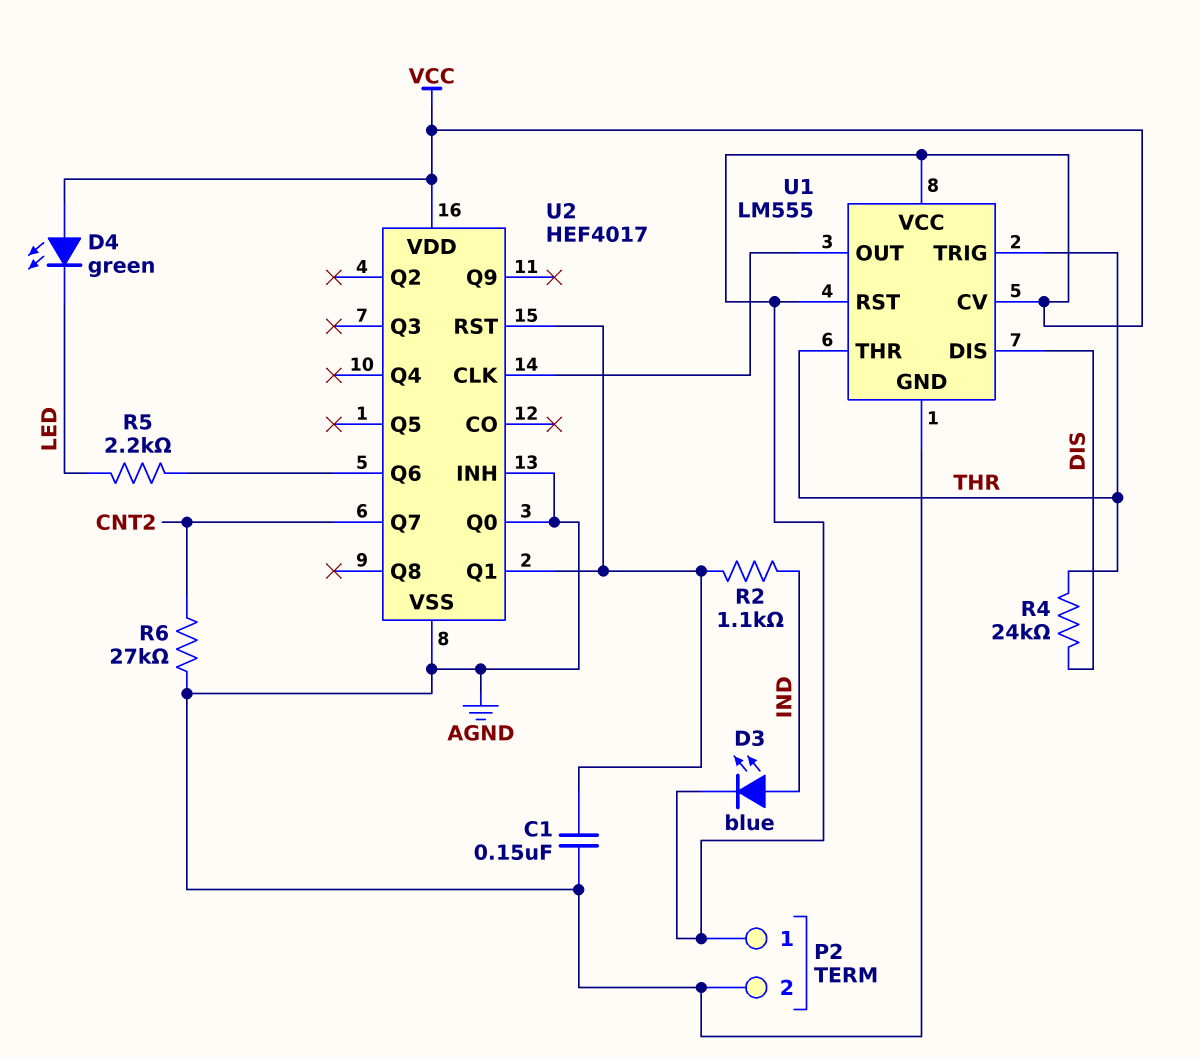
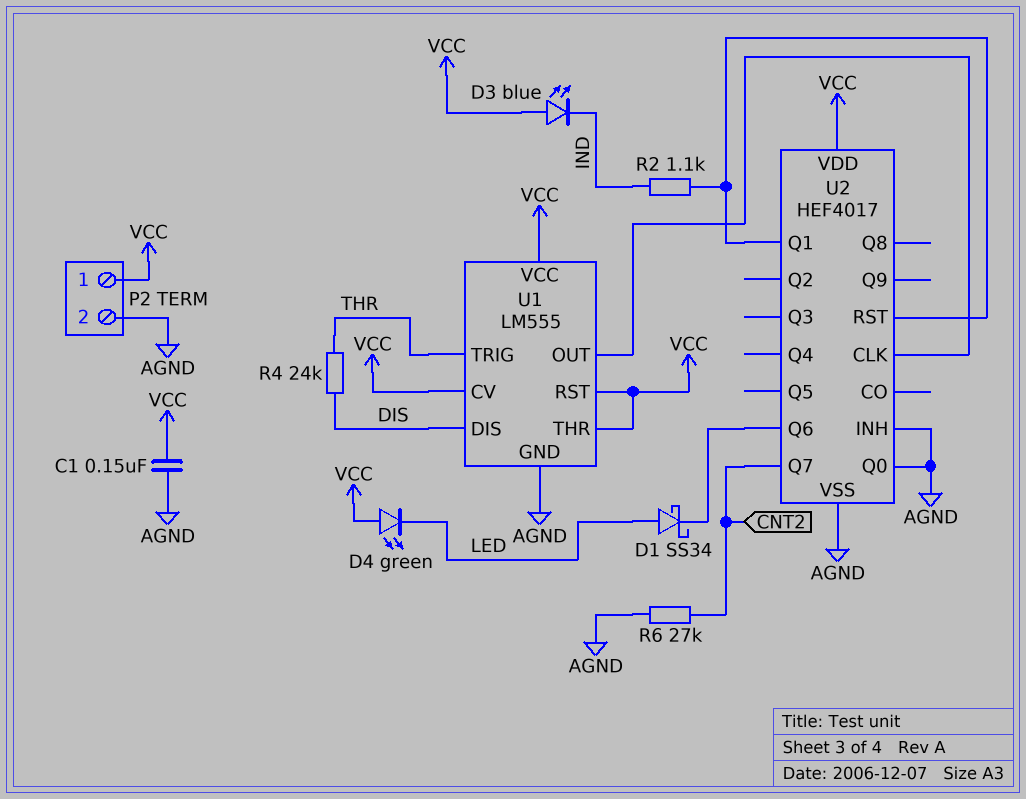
C1: 150nF (AGND, U2/Q1) -> 150nF (AGND, VCC)
D1: none -> schottky SS34 (A LED, K U2/Q6)
D3: LED blue (A IND, K VCC) -> LED blue (A VCC, K IND)
R5: 2.2k (LED, U2/Q6) -> none
U1 pin THR: THR -> VCC

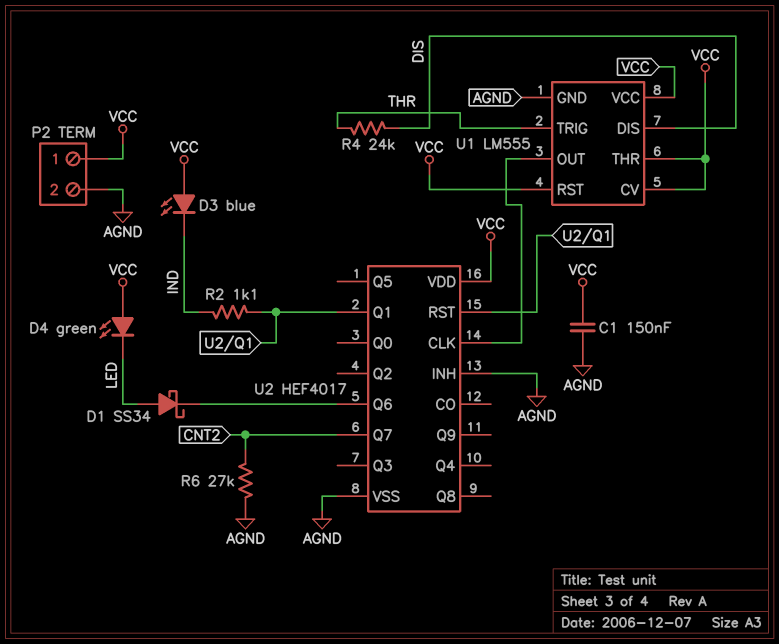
U2 pin Q0: AGND -> none

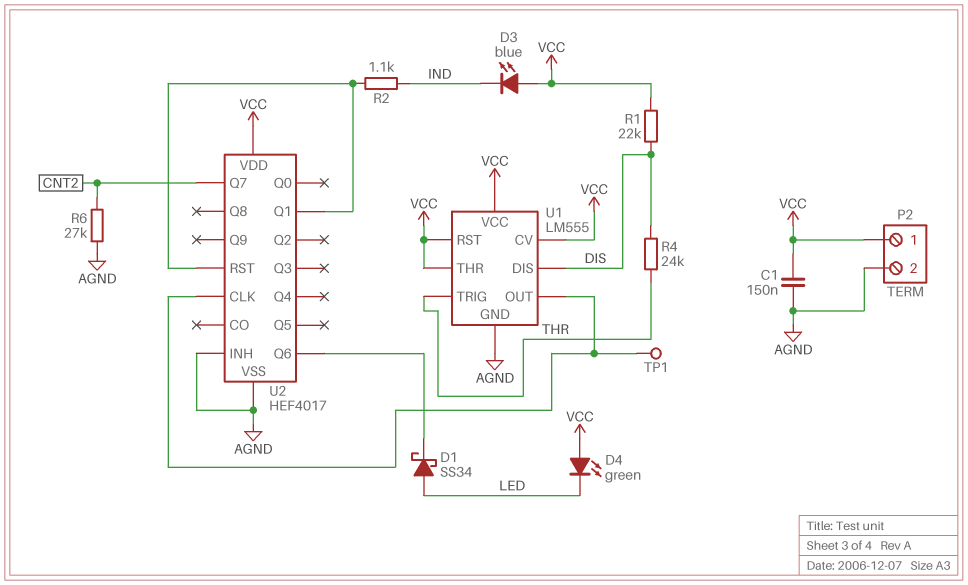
R1: none -> 22k (DIS, VCC)
TP1: none -> test point (U1/OUT)

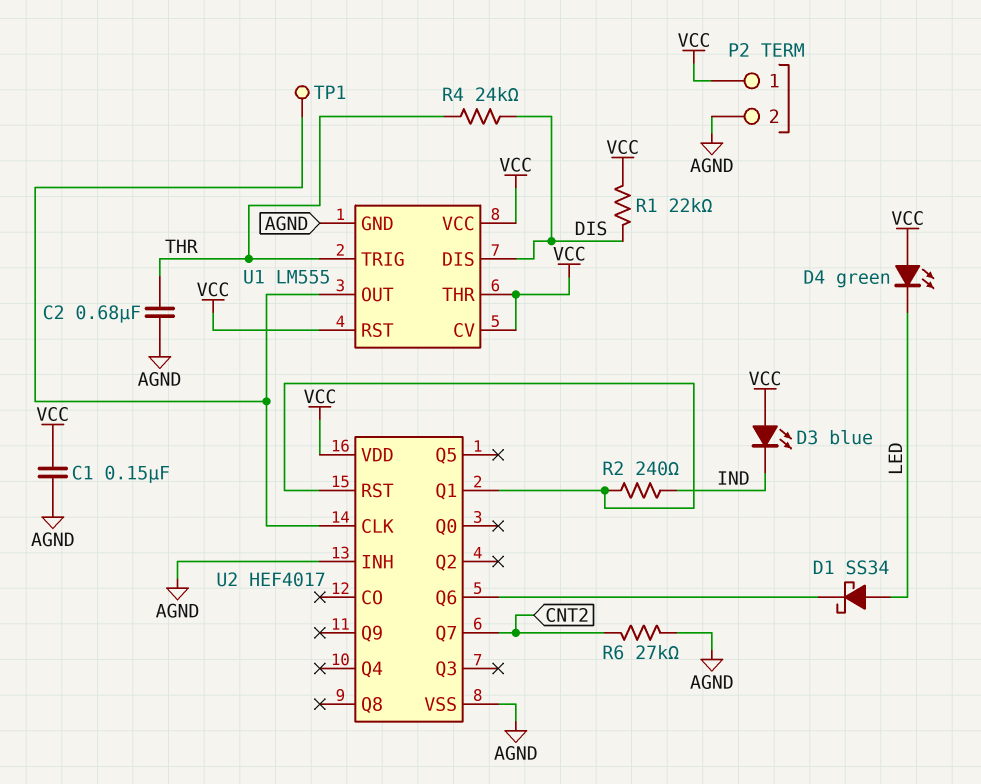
C2: none -> 680nF (AGND, THR)
R2: 1.1k (IND, U2/Q1) -> 240 (IND, U2/Q1)

